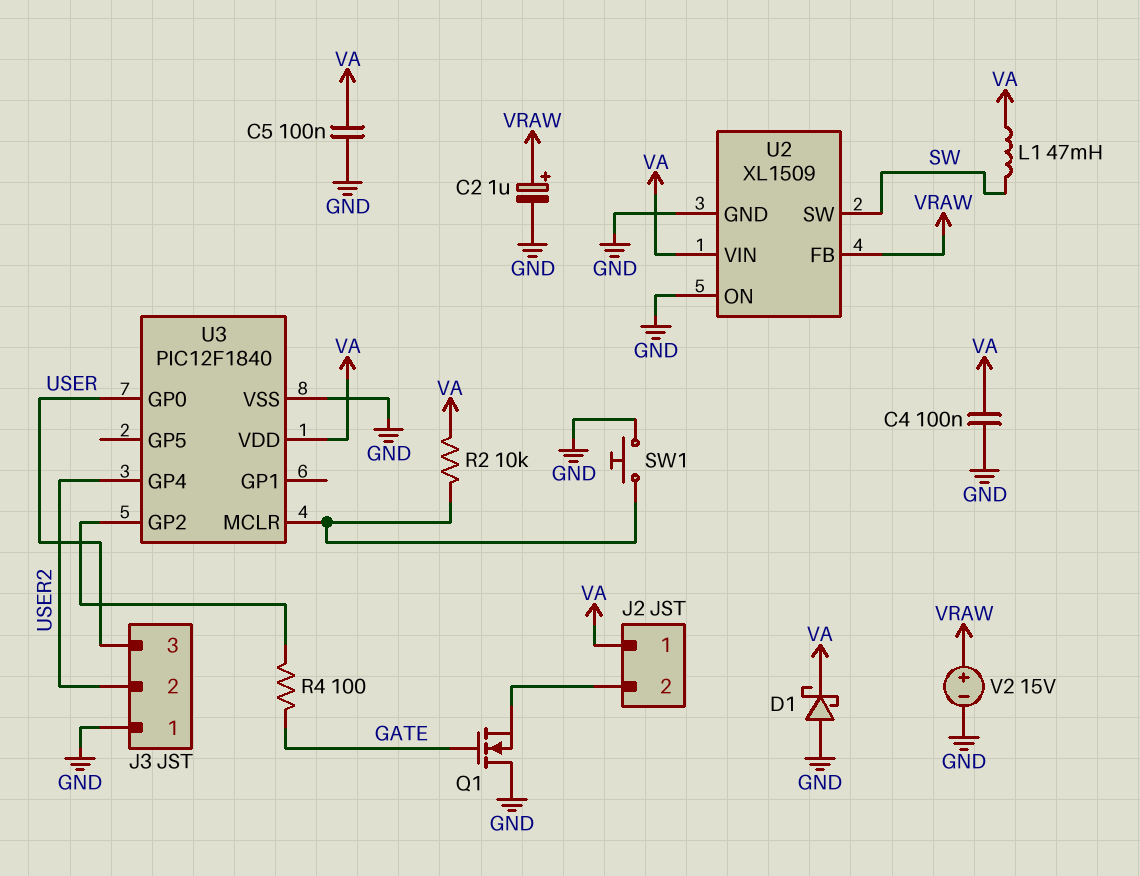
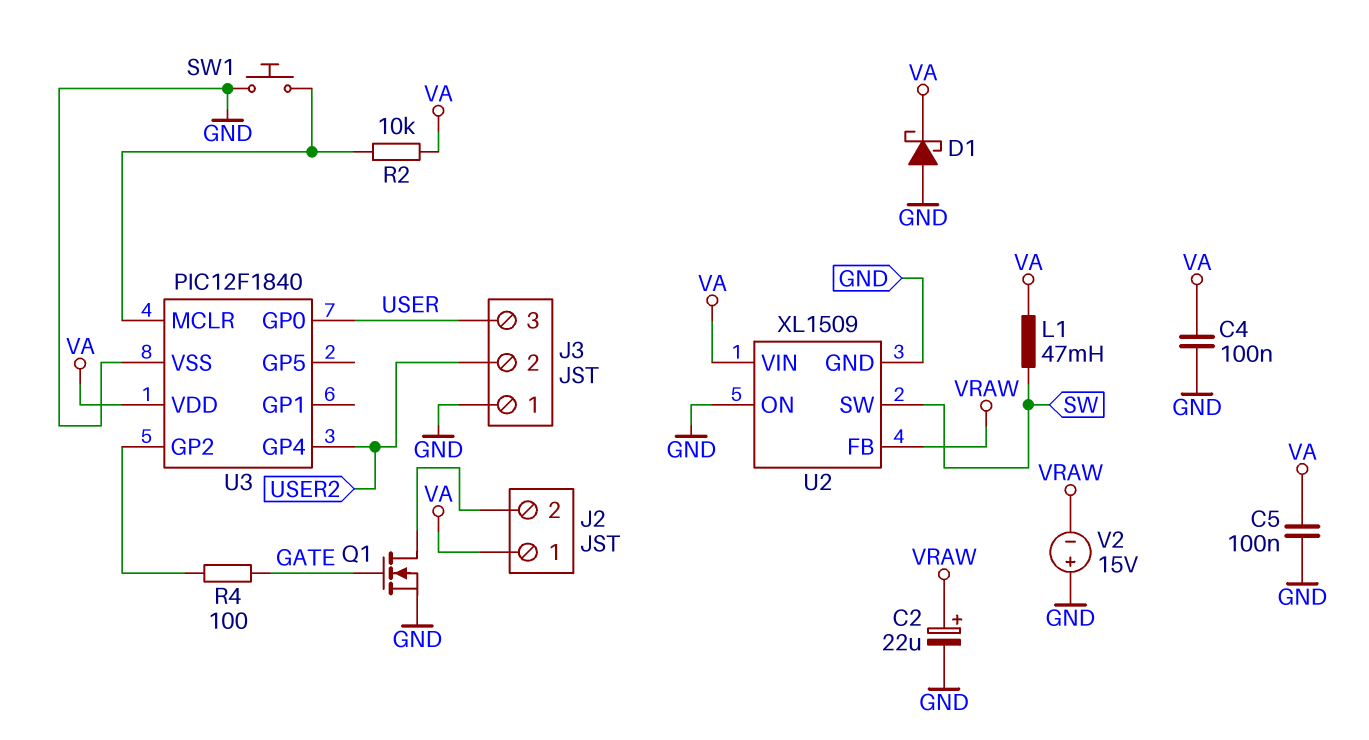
C2: 1uF (plus VRAW, minus GND) -> 22uF (plus VRAW, minus GND)
Q1: NMOS (G GATE, D GND, S J2/2) -> NMOS (G GATE, D J2/2, S GND)
V2: 15V (plus VRAW, minus GND) -> 15V (plus GND, minus VRAW)

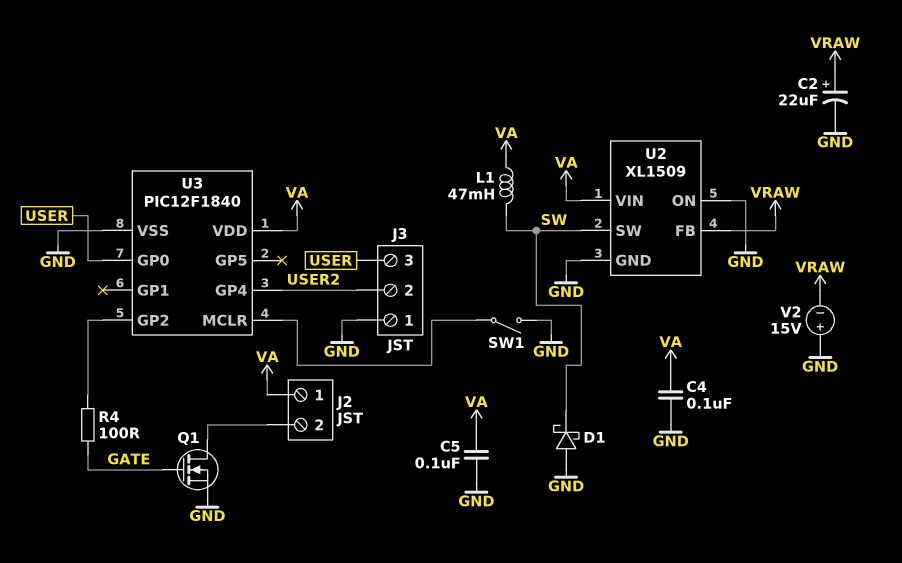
D1: schottky (A GND, K VA) -> schottky (A GND, K SW)
R2: 10k (U3/MCLR, VA) -> none
SW1: button (GND, U3/MCLR) -> switch (GND, U3/MCLR)

